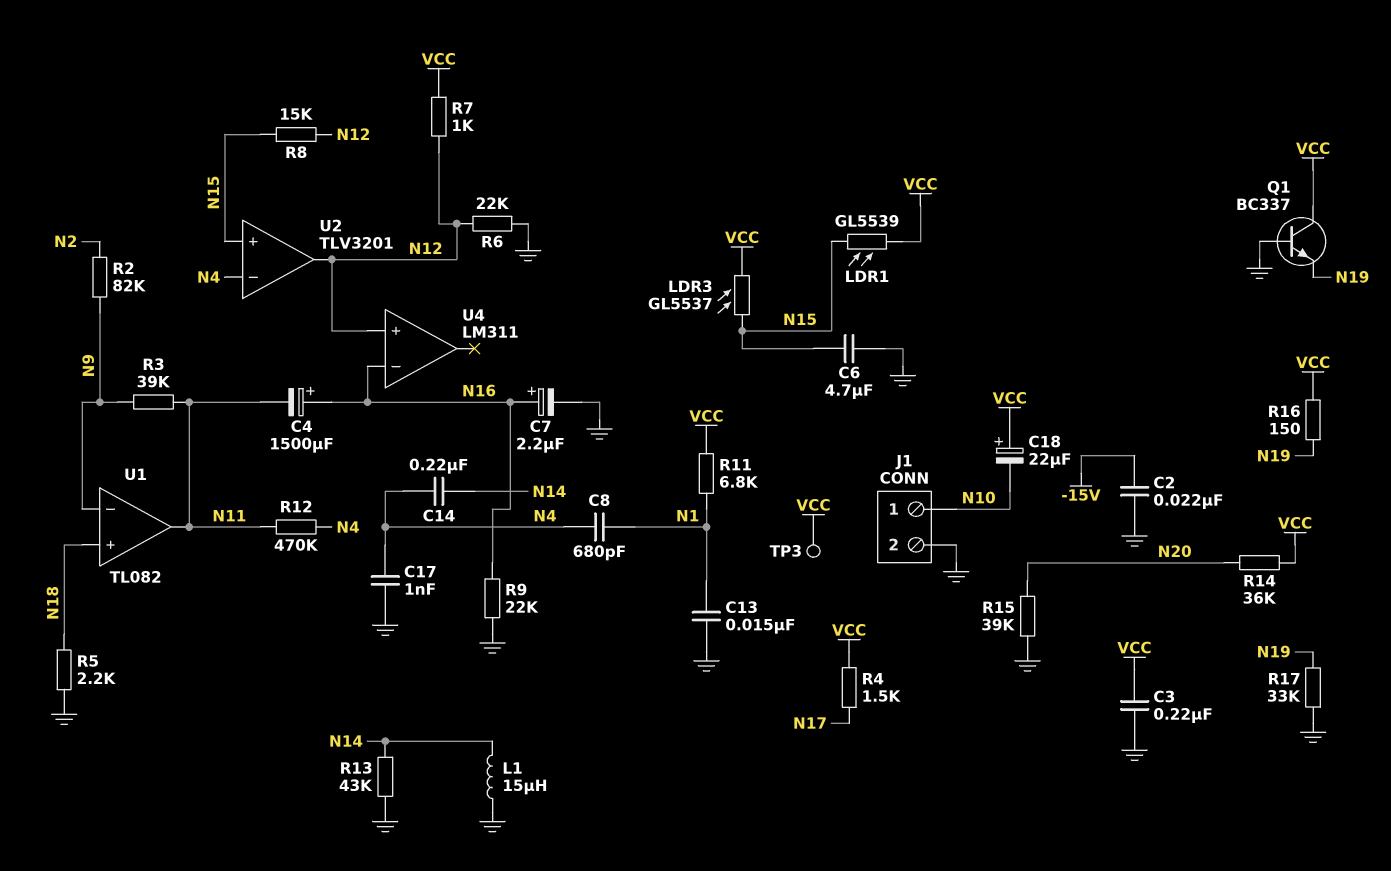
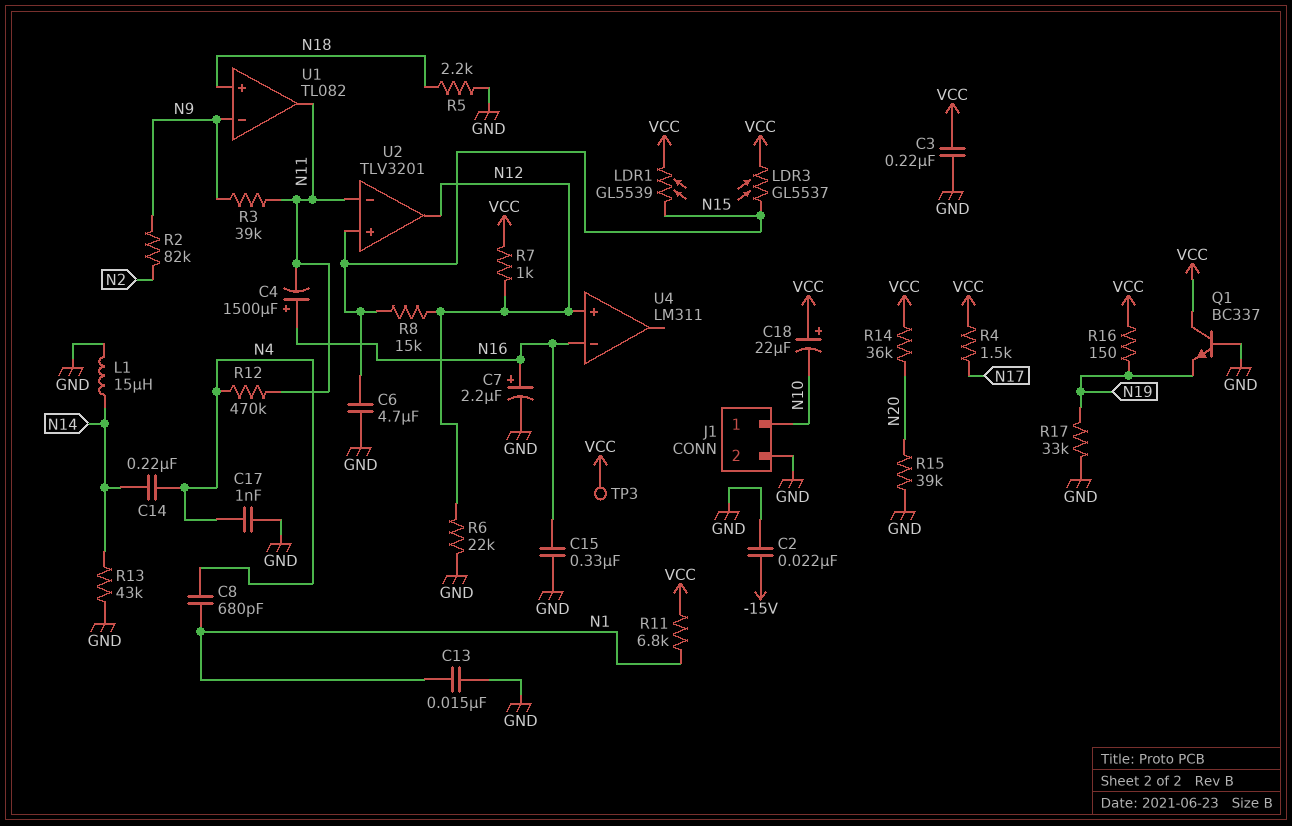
C15: none -> 330nF (GND, N16)
R9: 22k (GND, N16) -> none
U2 pin in-: N4 -> N11

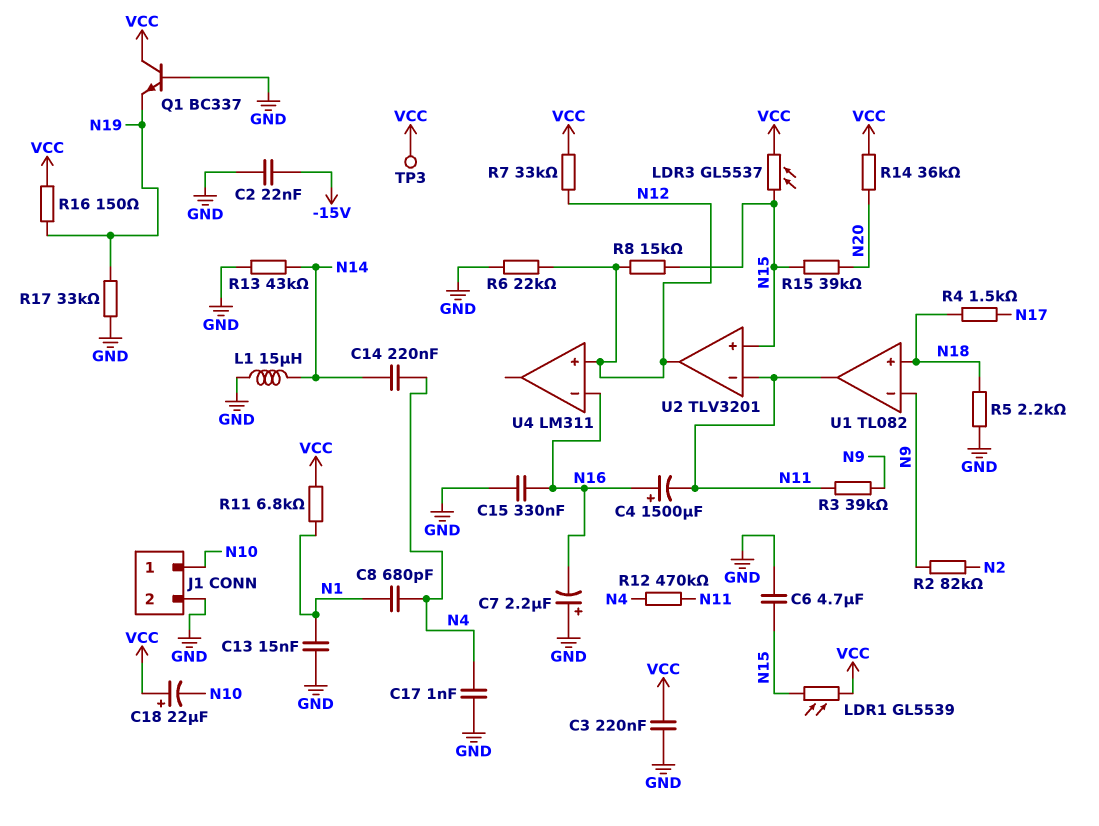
C7: 2.2uF (plus N16, minus GND) -> 2.2uF (plus GND, minus N16)
R4: 1.5k (N17, VCC) -> 1.5k (N17, N18)
R7: 1k (N12, VCC) -> 33k (N12, VCC)
R15: 39k (GND, N20) -> 39k (N15, N20)

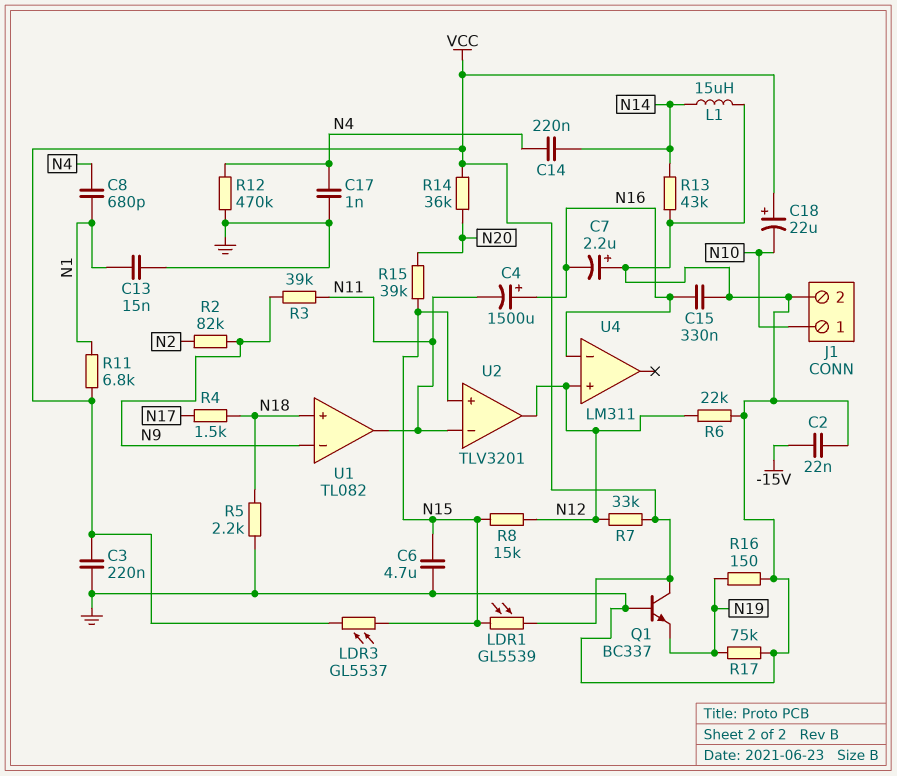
R12: 470k (N4, N11) -> 470k (GND, N4)
R16: 150 (N19, VCC) -> 150 (GND, N19)
R17: 33k (GND, N19) -> 75k (GND, N19)
TP3: test point (VCC) -> none

